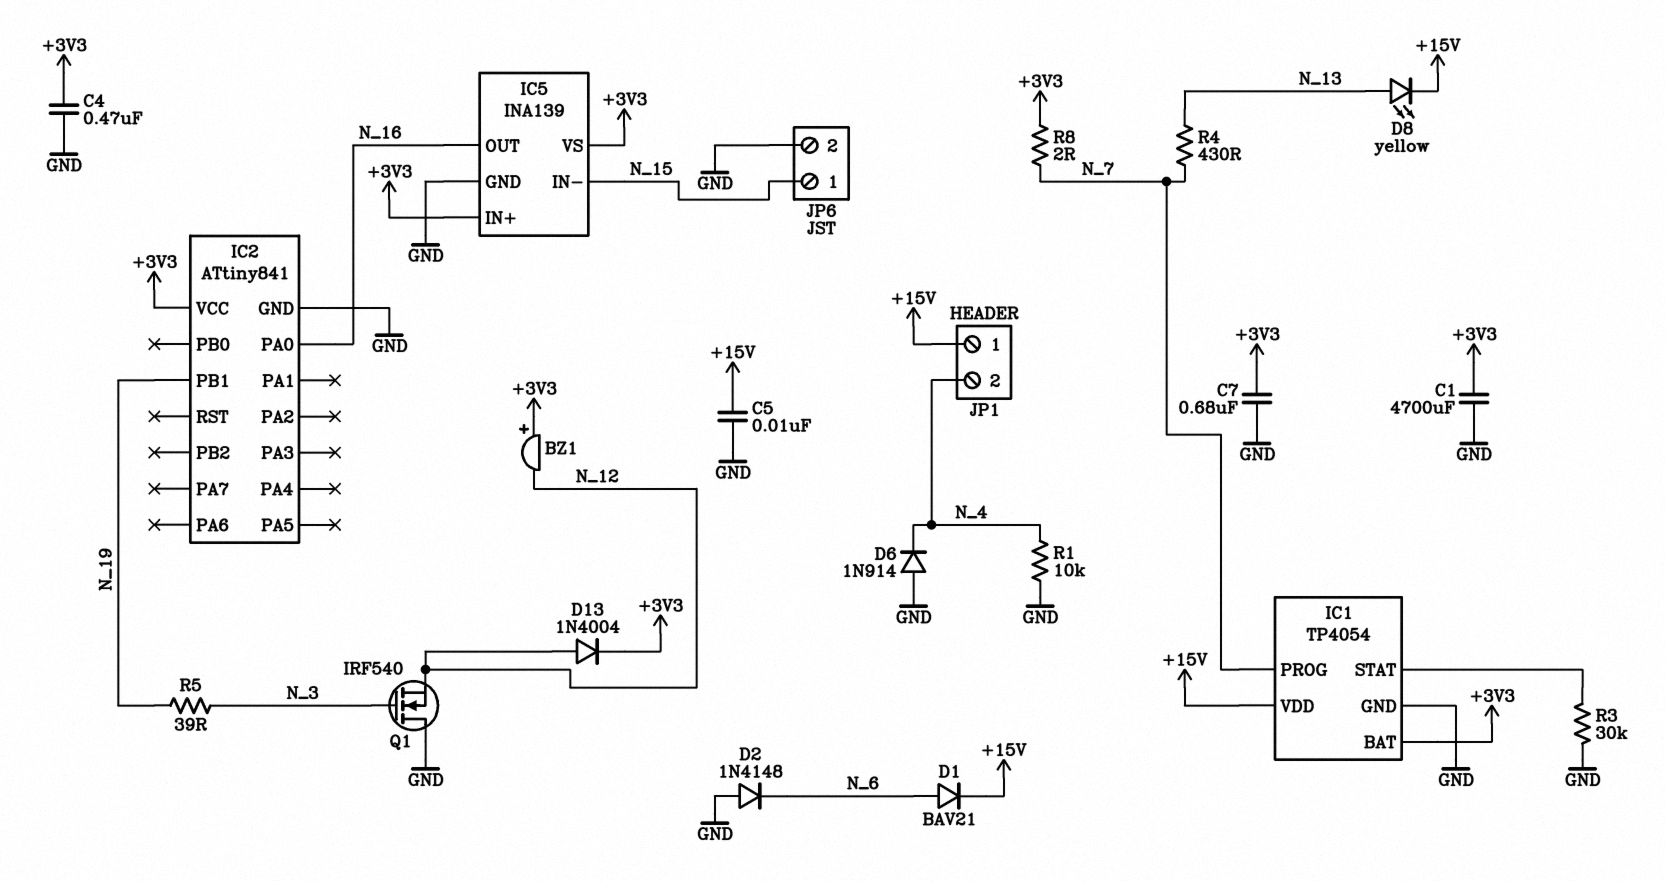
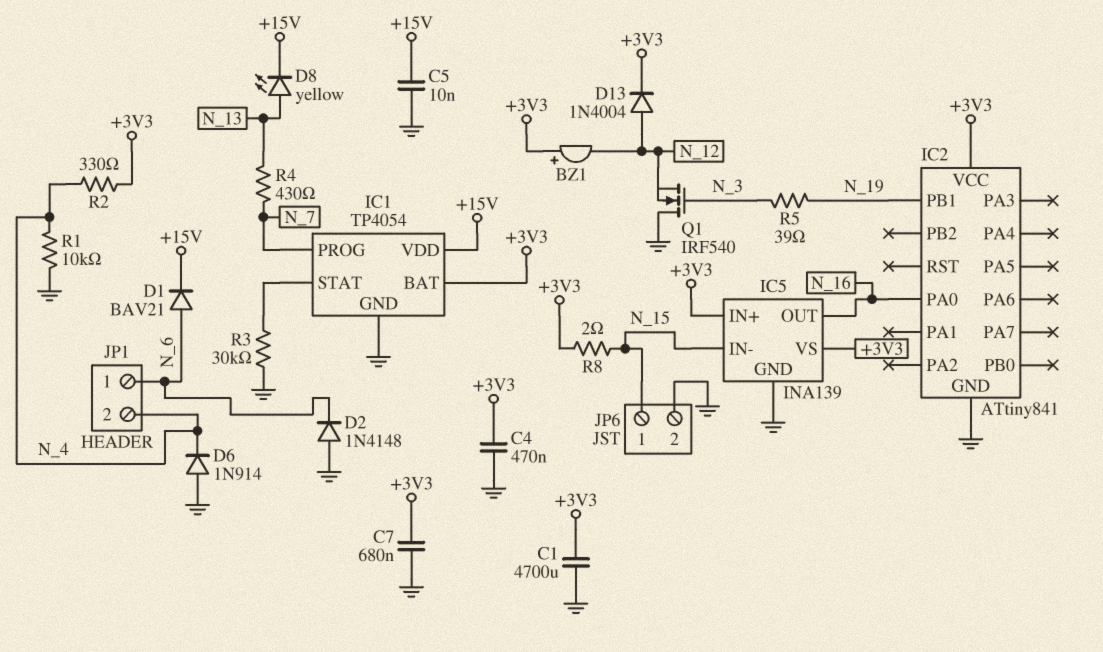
JP1 pin 1: +15V -> N_6
R2: none -> 330 (+3V3, N_4)
R8: 2 (+3V3, N_7) -> 2 (+3V3, N_15)

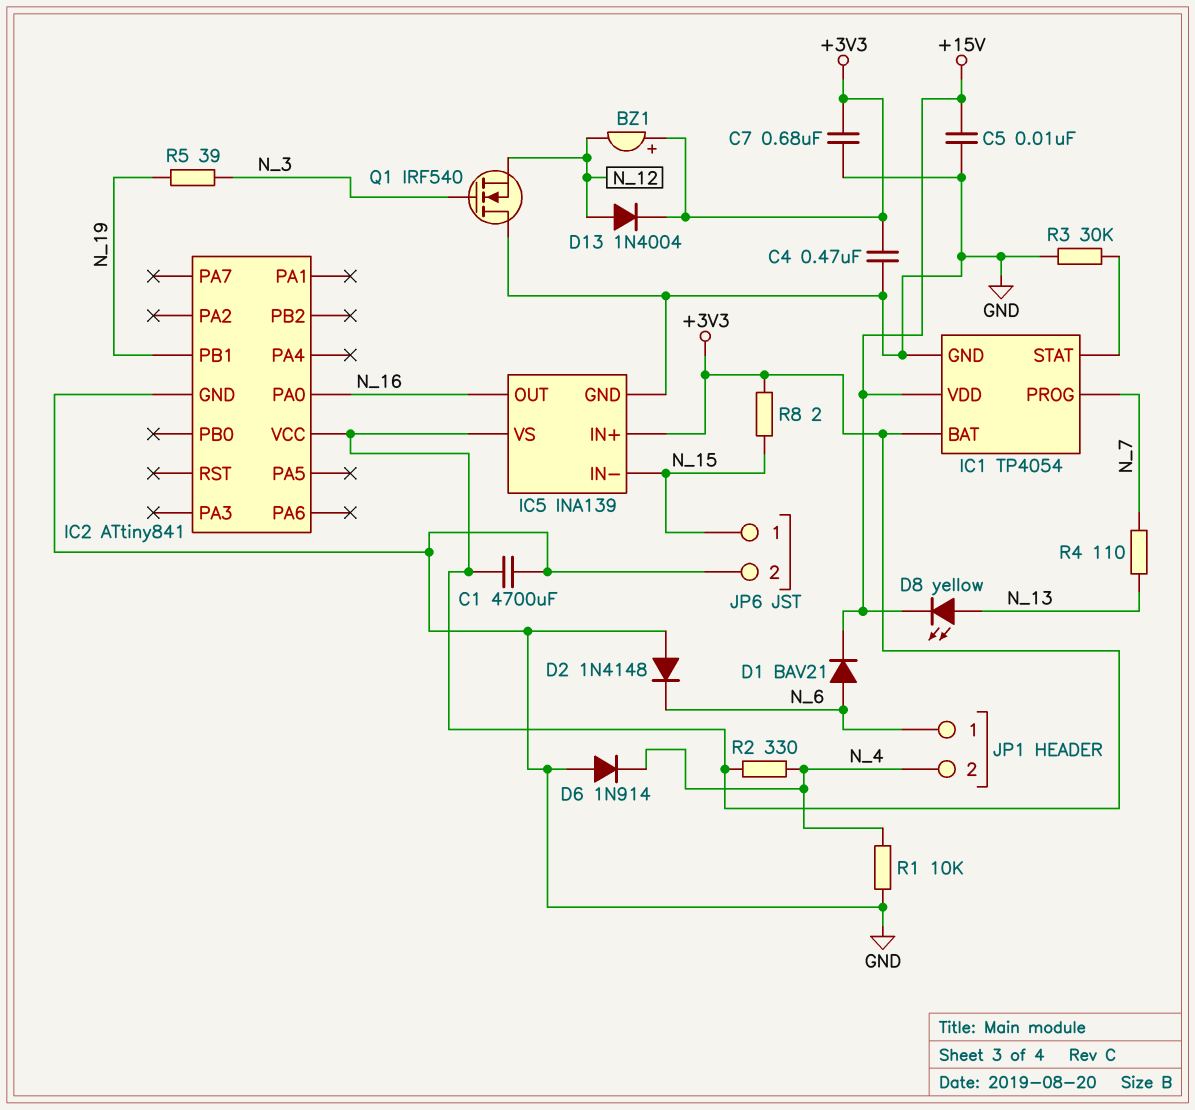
R4: 430 (N_7, N_13) -> 110 (N_7, N_13)

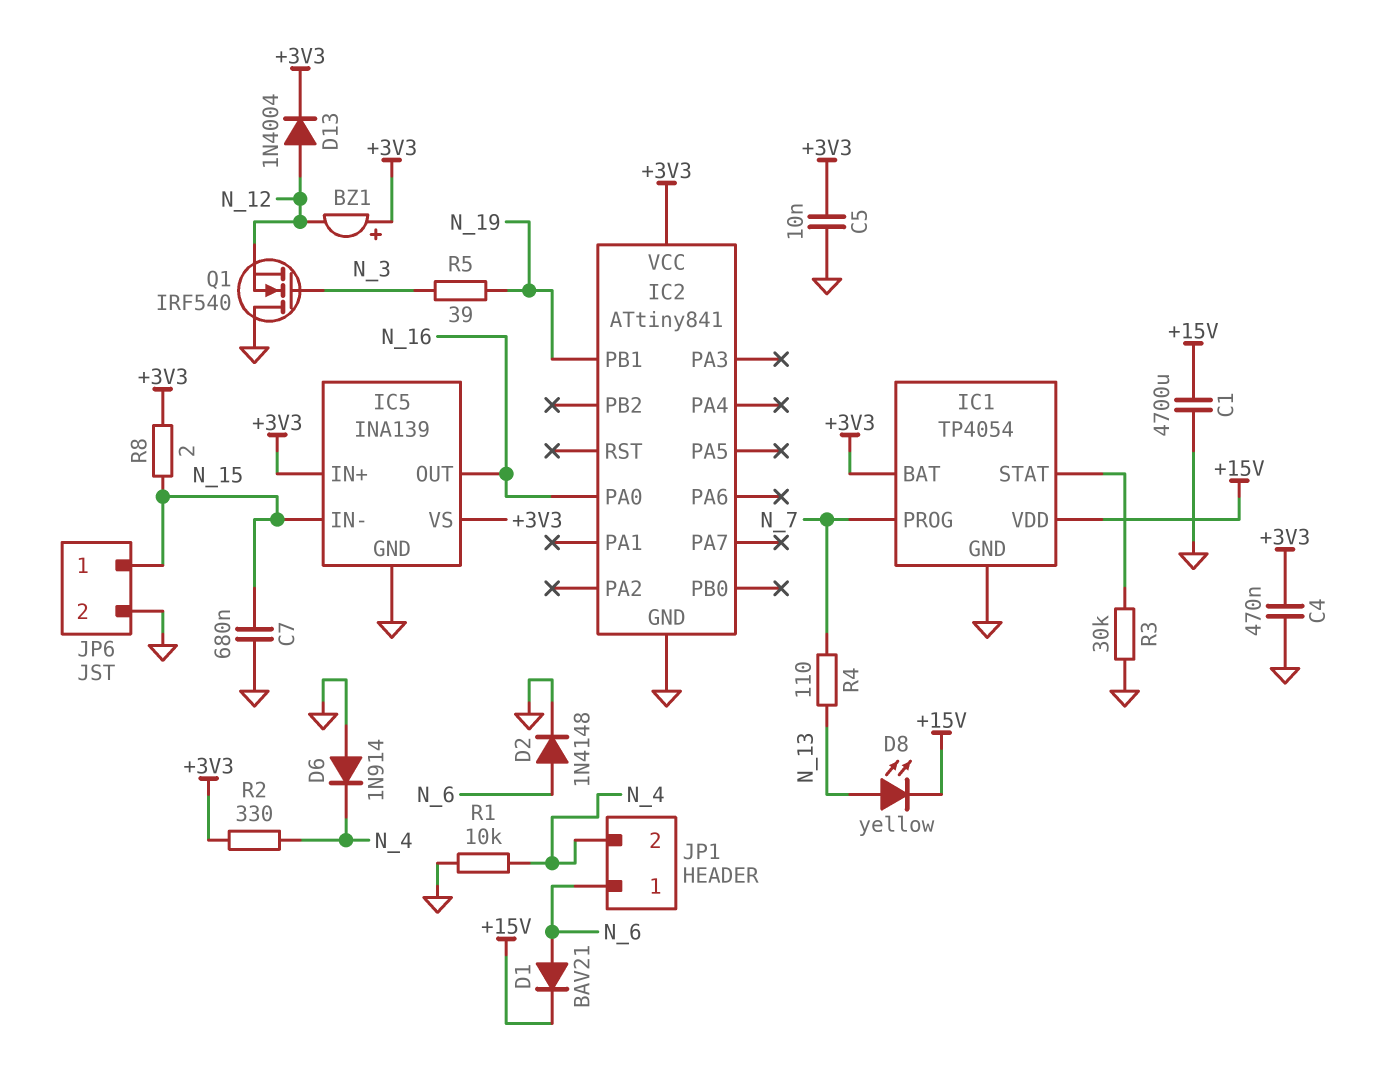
C1: 4700uF (+3V3, GND) -> 4700uF (+15V, GND)
C5: 10nF (+15V, GND) -> 10nF (+3V3, GND)
C7: 680nF (+3V3, GND) -> 680nF (GND, N_15)
D2: diode 1N4148 (A GND, K N_6) -> diode 1N4148 (A N_6, K GND)

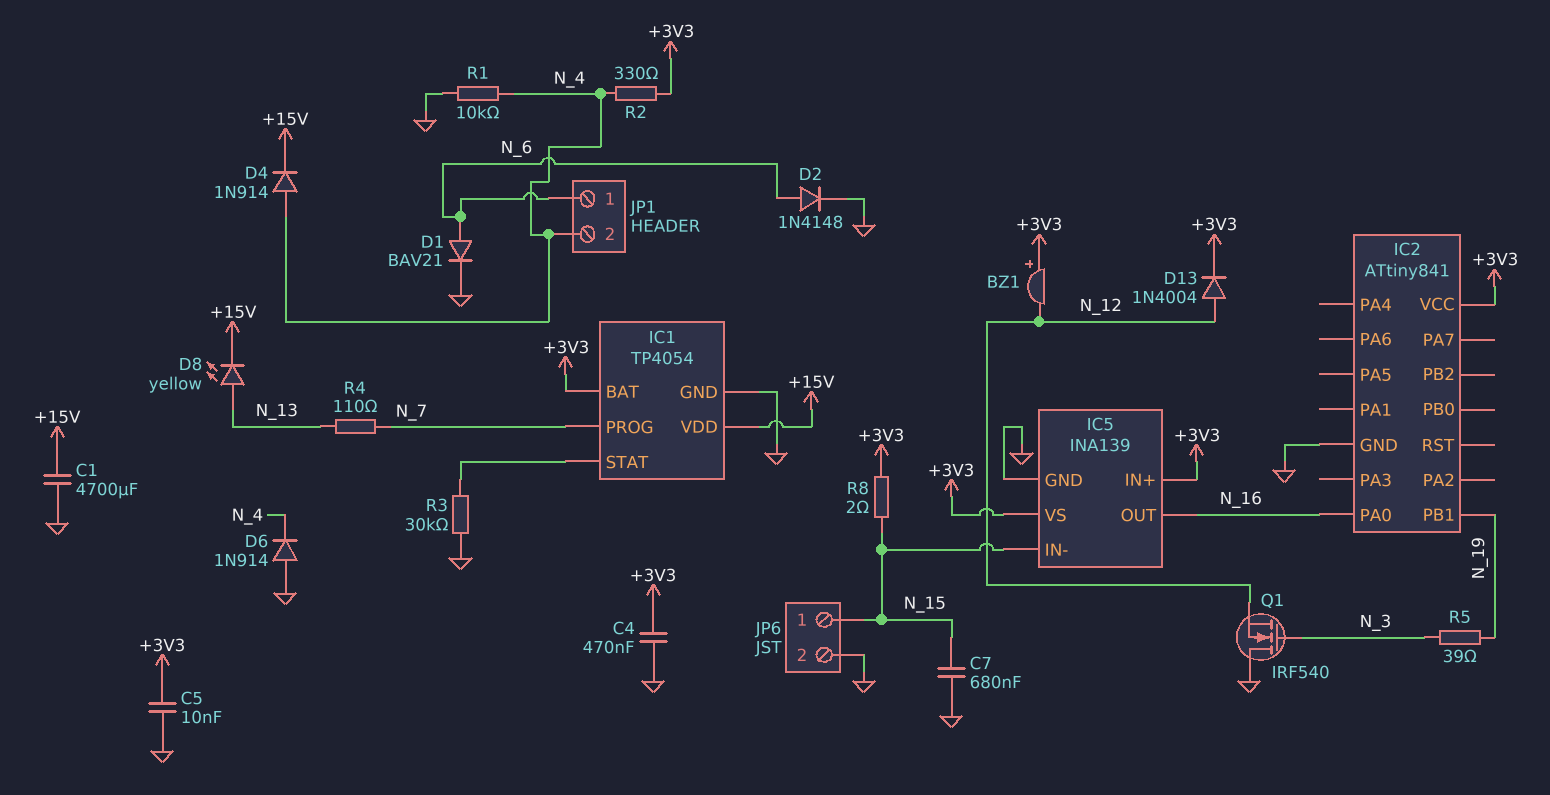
D1: diode BAV21 (A N_6, K +15V) -> diode BAV21 (A N_6, K GND)
D4: none -> diode 1N914 (A N_4, K +15V)

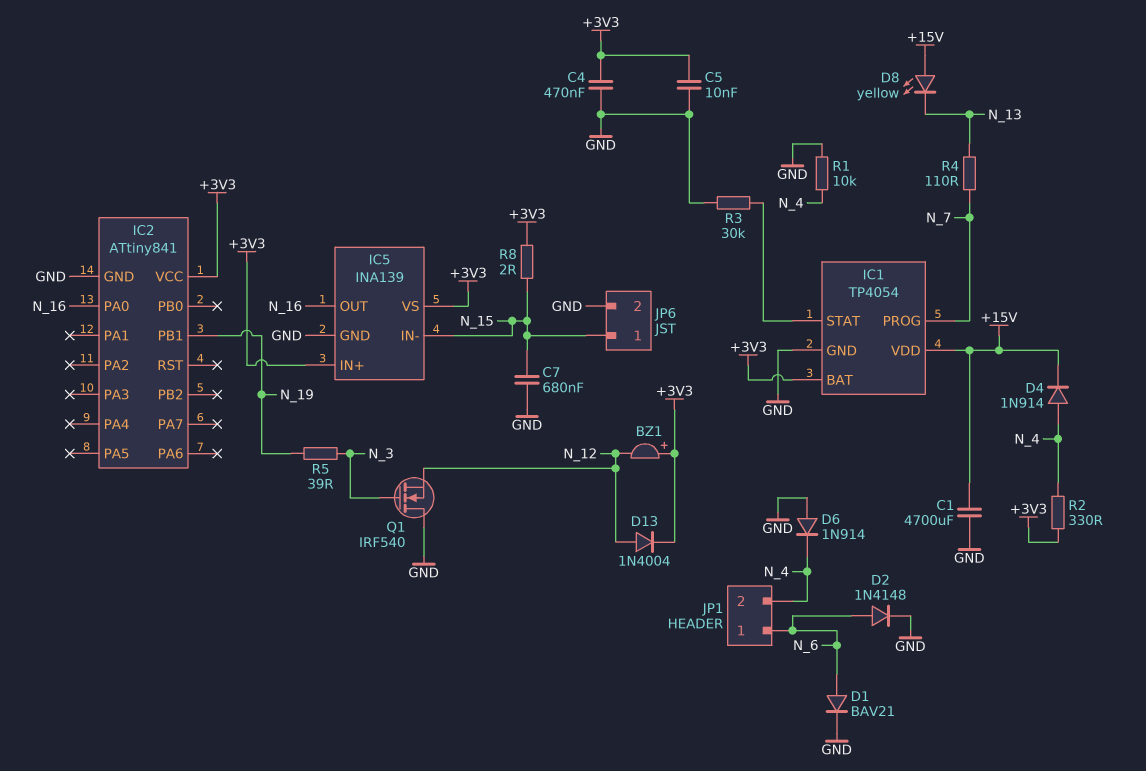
D8: LED yellow (A N_13, K +15V) -> LED yellow (A +15V, K N_13)

